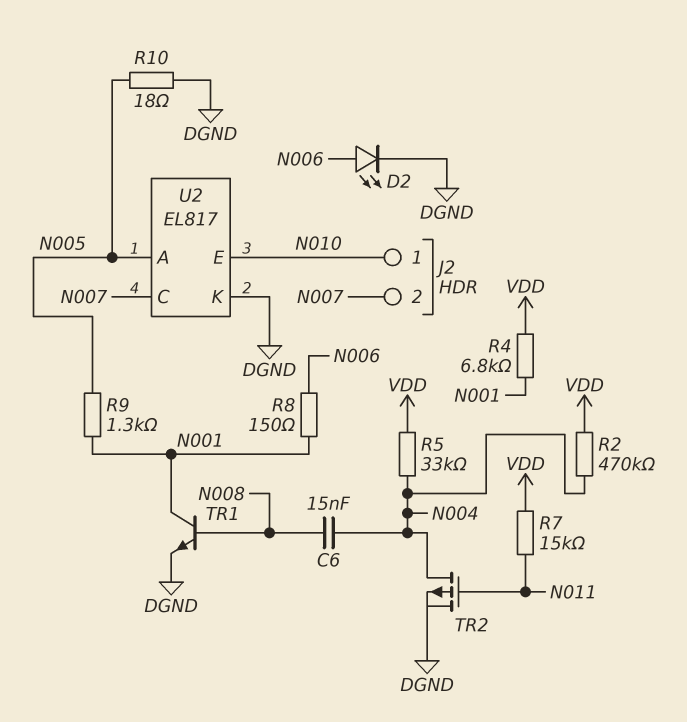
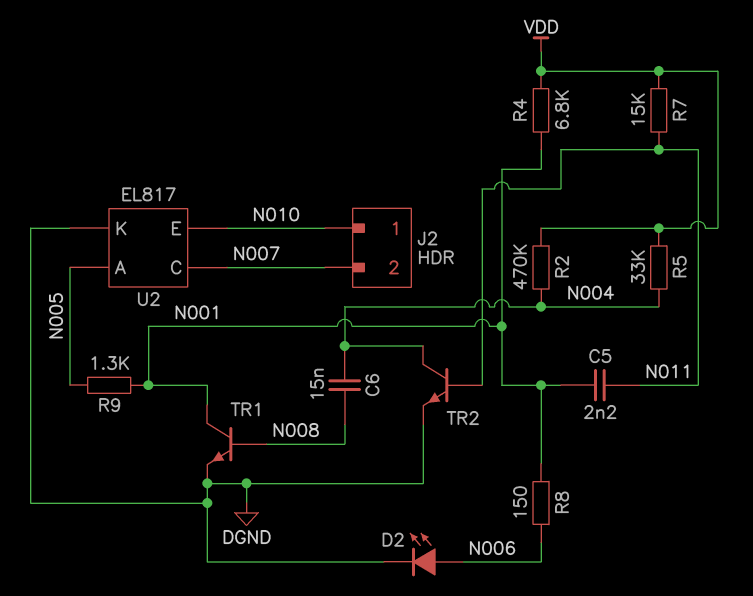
C5: none -> 2.2nF (N001, N011)
R10: 18 (DGND, N005) -> none
TR2: PMOS (G N011, D N004, S DGND) -> NPN (B N011, C N004, E DGND)

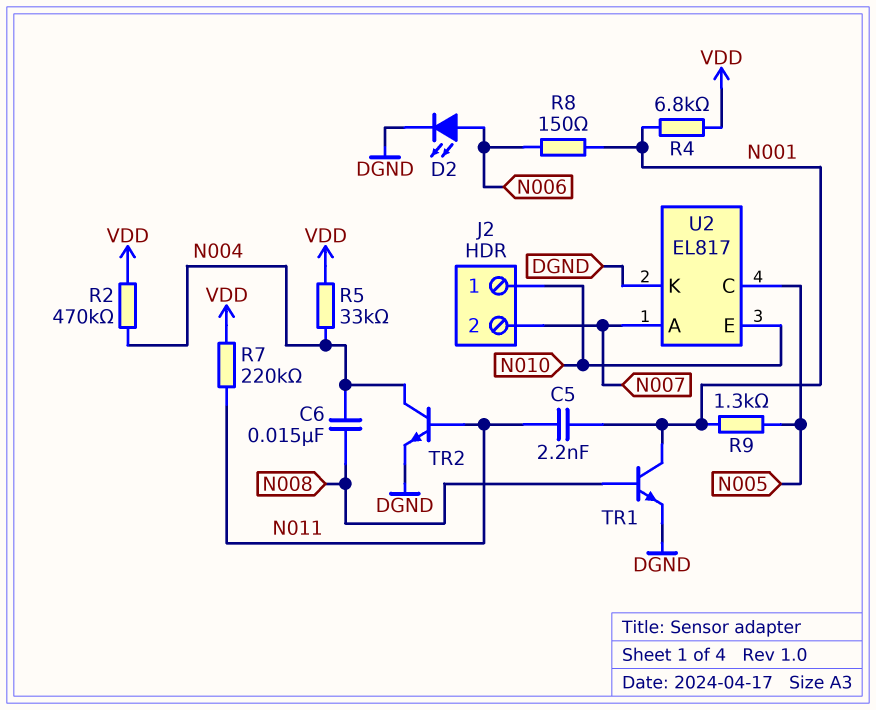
R7: 15k (N011, VDD) -> 220k (N011, VDD)
U2 pin A: N005 -> N007
U2 pin C: N007 -> N005

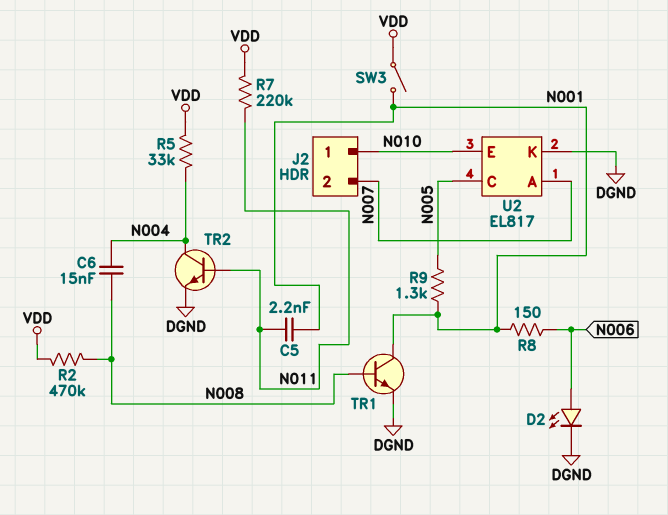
R2: 470k (N004, VDD) -> 470k (N008, VDD)
R4: 6.8k (N001, VDD) -> none
SW3: none -> switch (N001, VDD)

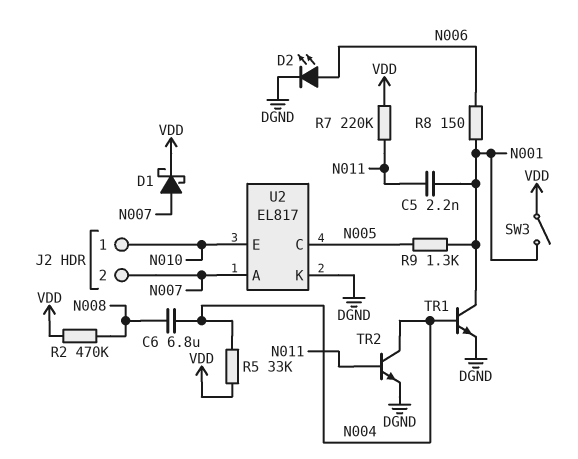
C6: 15nF (N004, N008) -> 6.8uF (N004, N008)
D1: none -> schottky (A N007, K VDD)
TR1: NPN (B N008, C N001, E DGND) -> NPN (B N004, C N001, E DGND)

